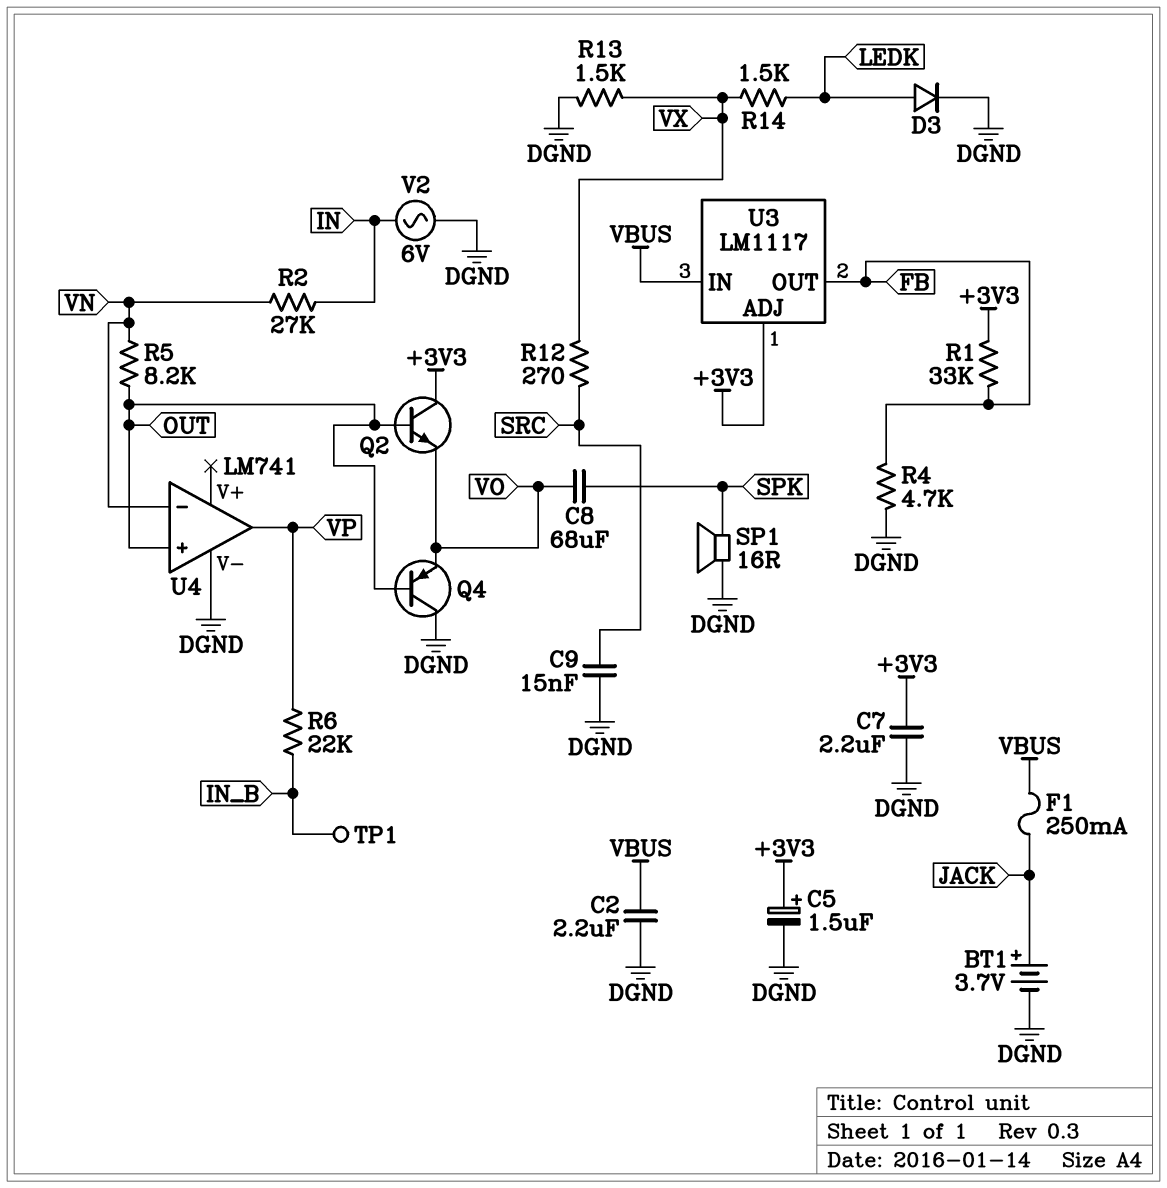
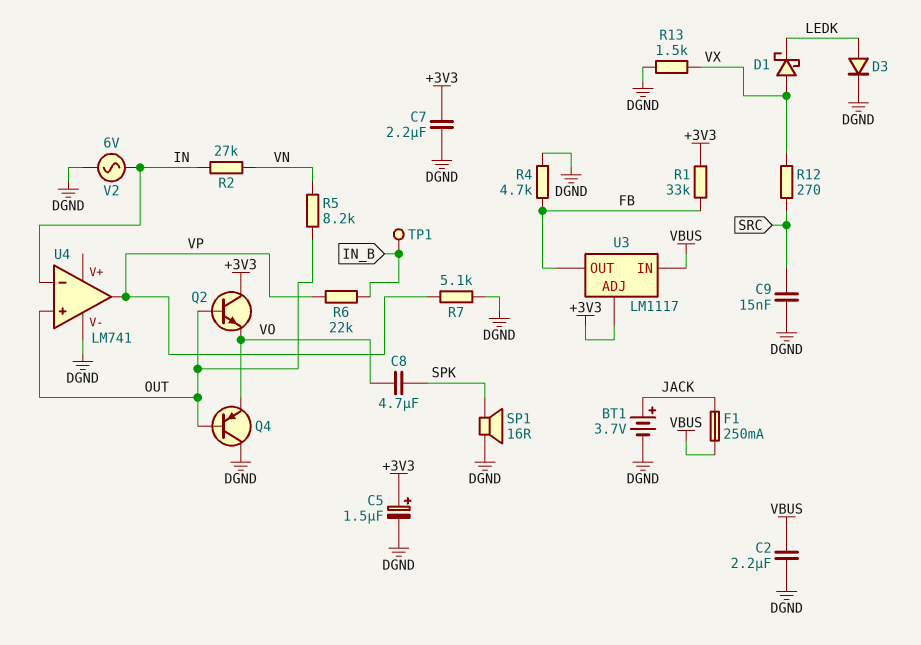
C8: 68uF (SPK, VO) -> 4.7uF (SPK, VO)
D1: none -> schottky (A VX, K LEDK)
R7: none -> 5.1k (DGND, VP)
R14: 1.5k (LEDK, VX) -> none
U4 pin in-: VN -> IN

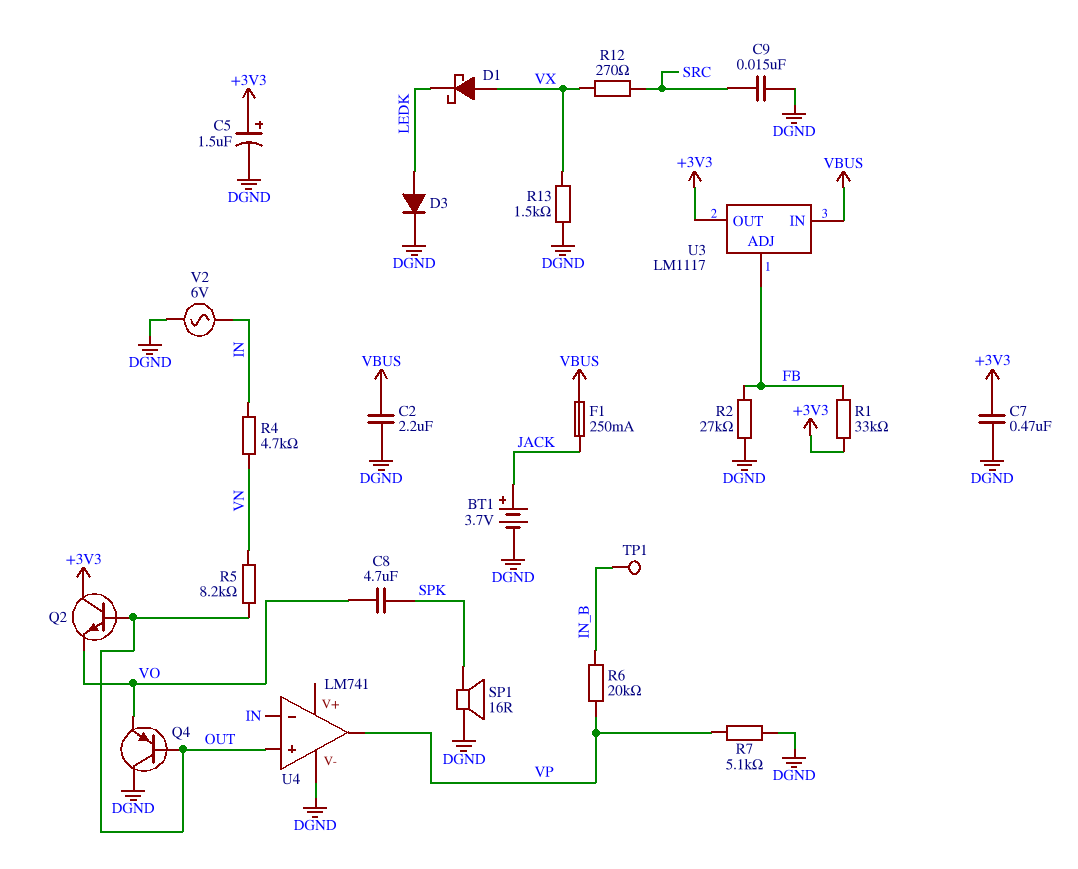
C7: 2.2uF (+3V3, DGND) -> 470nF (+3V3, DGND)
R2: 27k (IN, VN) -> 27k (DGND, FB)
R4: 4.7k (DGND, FB) -> 4.7k (IN, VN)
R6: 22k (IN_B, VP) -> 20k (IN_B, VP)
U3 pin ADJ: +3V3 -> FB
U3 pin OUT: FB -> +3V3

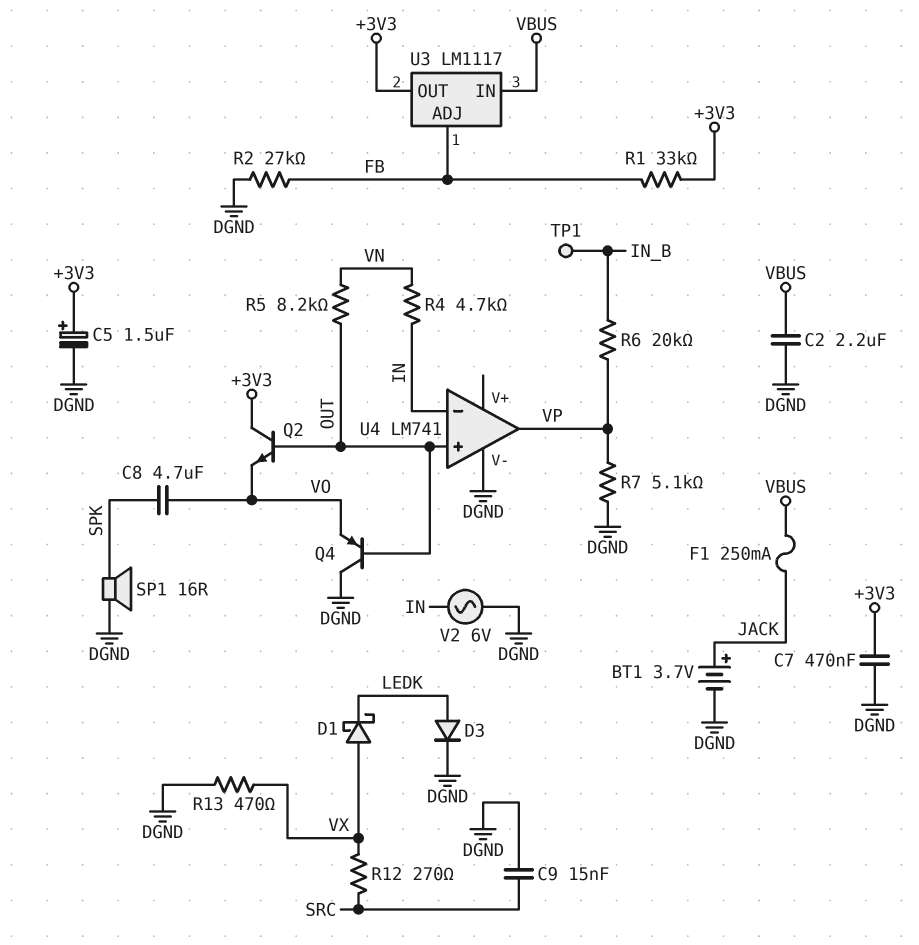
R13: 1.5k (DGND, VX) -> 470 (DGND, VX)

